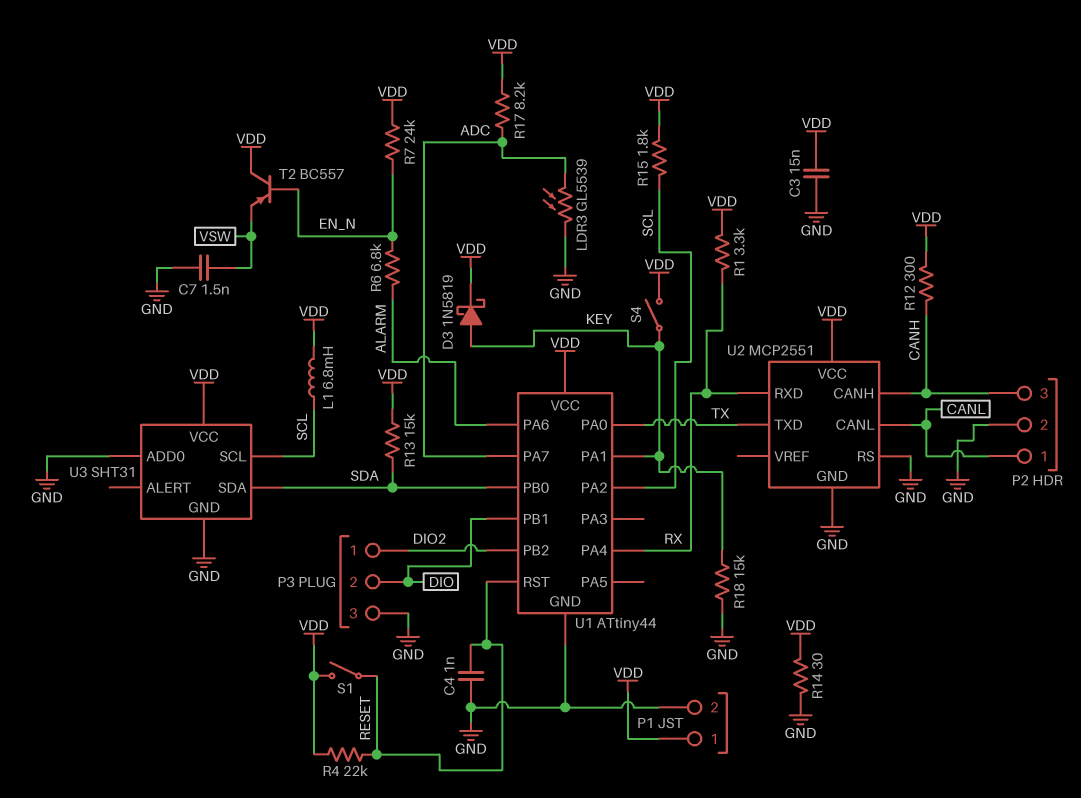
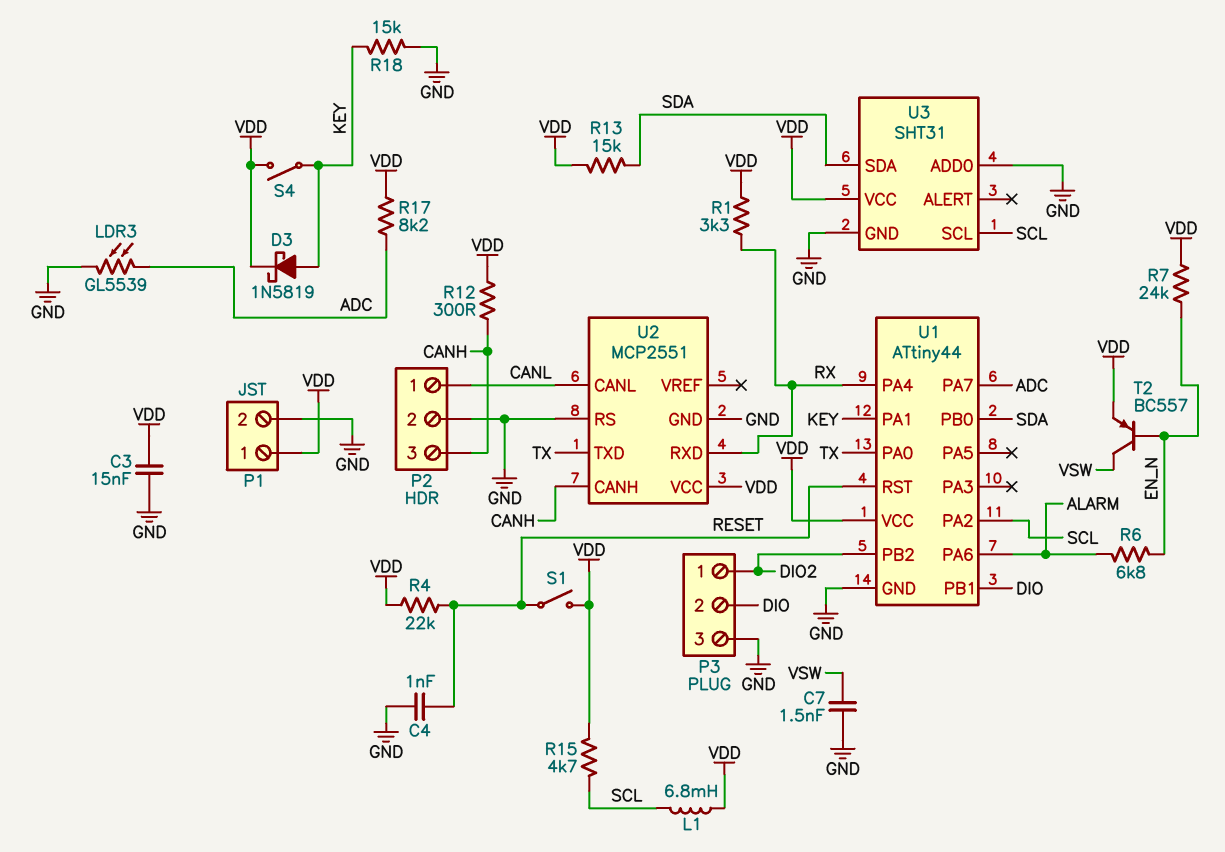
R14: 30 (GND, VDD) -> none
R15: 1.8k (SCL, VDD) -> 4.7k (SCL, VDD)
T2: PNP BC557 (B EN_N, C VDD, E VSW) -> PNP BC557 (B EN_N, C VSW, E VDD)

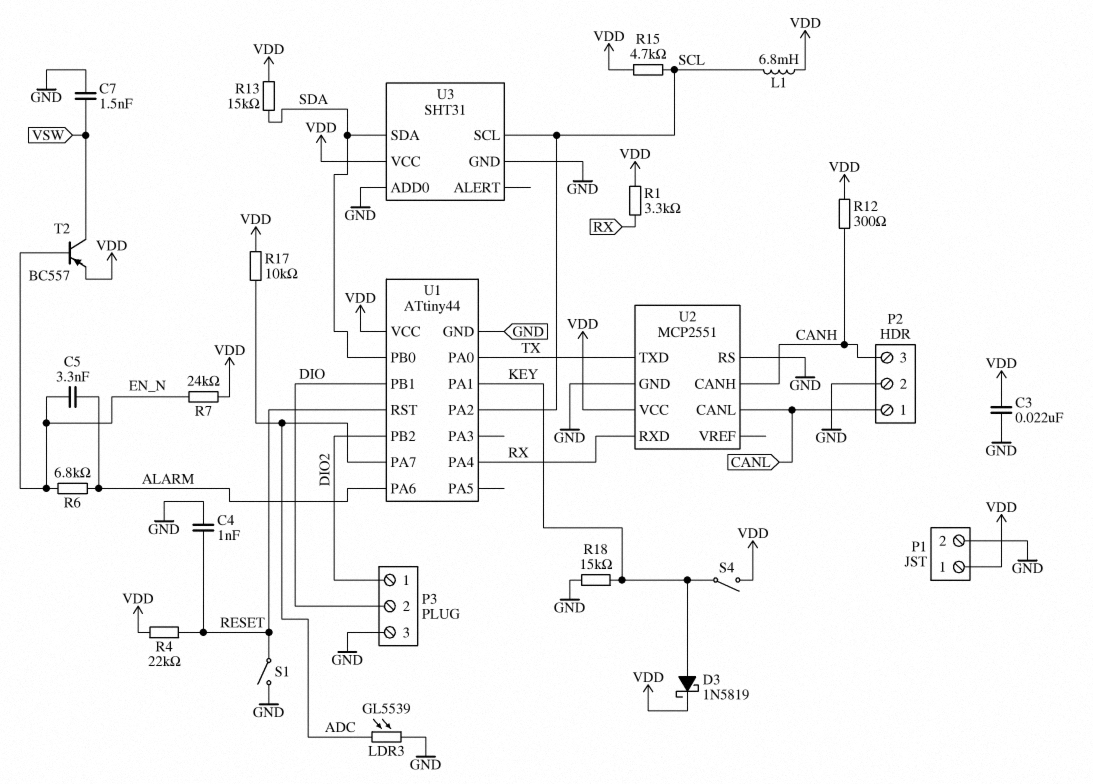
C3: 15nF (GND, VDD) -> 22nF (GND, VDD)
C5: none -> 3.3nF (ALARM, EN_N)
R17: 8.2k (ADC, VDD) -> 10k (ADC, VDD)
S1: switch (RESET, VDD) -> switch (GND, RESET)

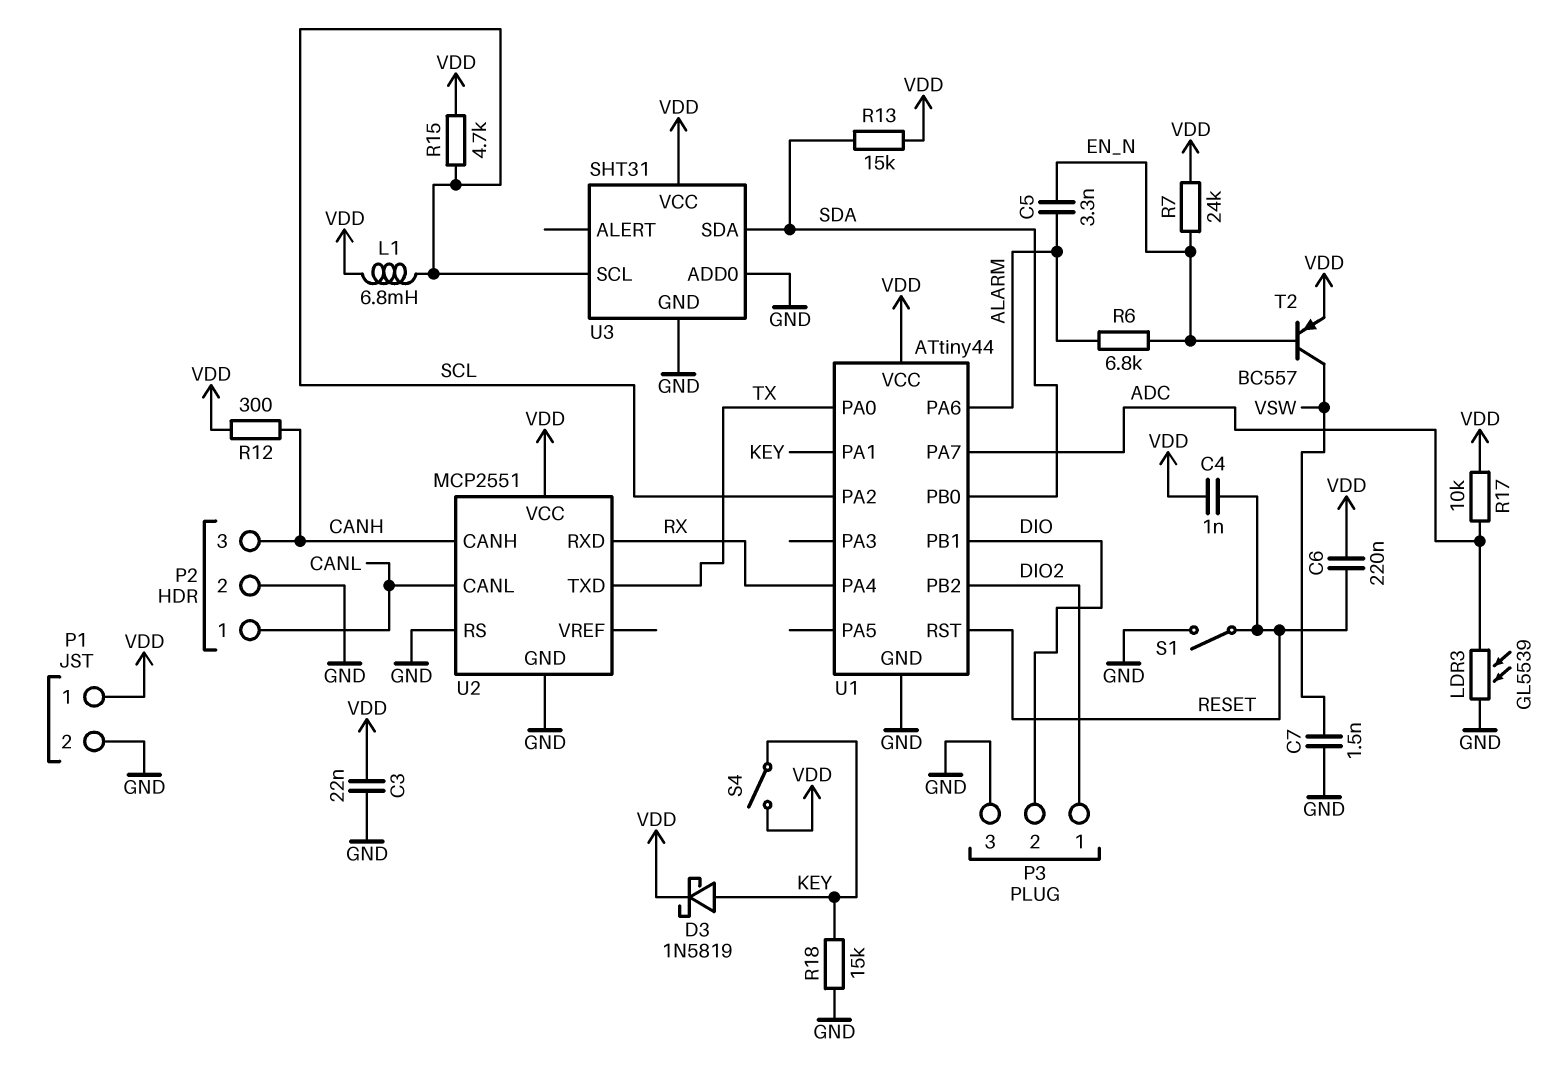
C4: 1nF (GND, RESET) -> 1nF (RESET, VDD)
C6: none -> 220nF (RESET, VDD)
R1: 3.3k (RX, VDD) -> none
R4: 22k (RESET, VDD) -> none

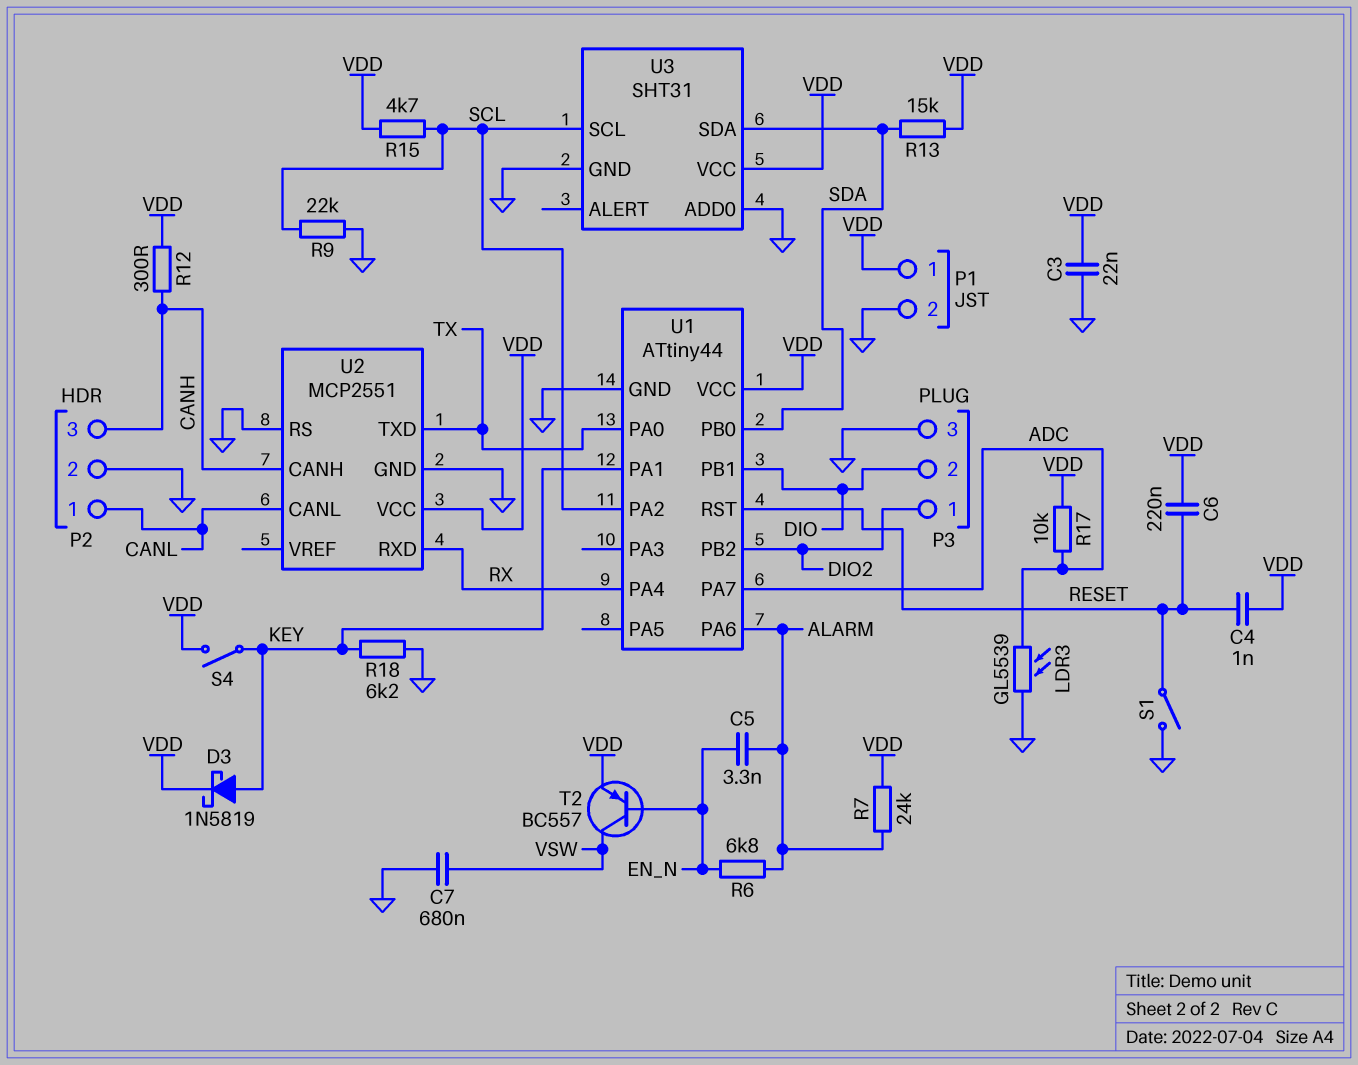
C7: 1.5nF (GND, VSW) -> 680nF (GND, VSW)
L1: 6.8mH (SCL, VDD) -> none
R7: 24k (EN_N, VDD) -> 24k (ALARM, VDD)
R9: none -> 22k (GND, SCL)
R18: 15k (GND, KEY) -> 6.2k (GND, KEY)

